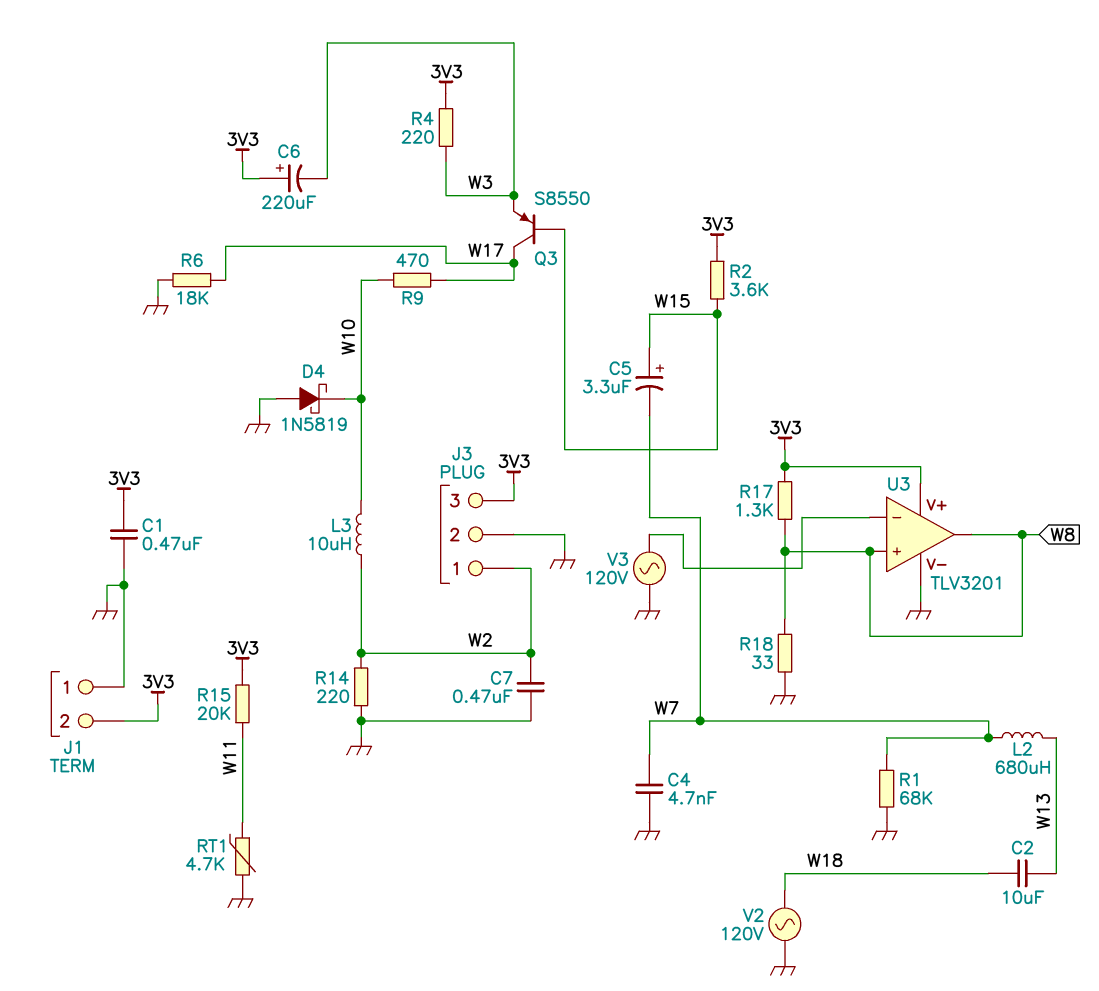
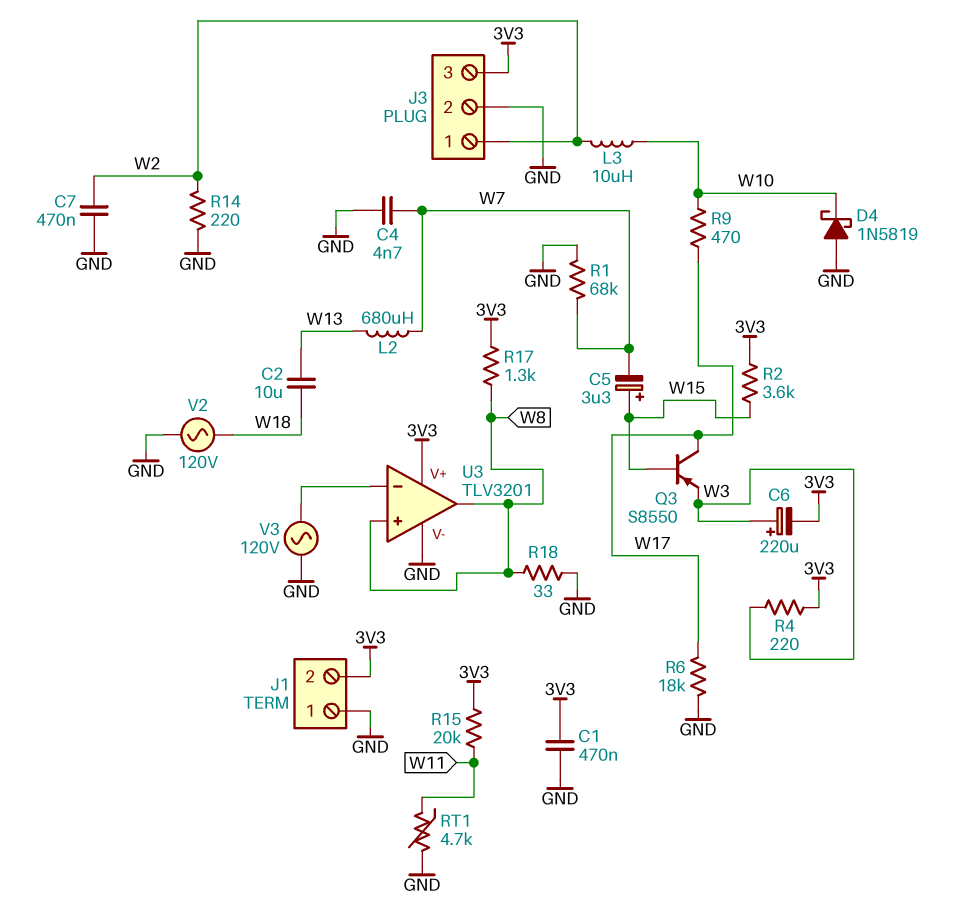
C6: 220uF (plus 3V3, minus W3) -> 220uF (plus W3, minus 3V3)

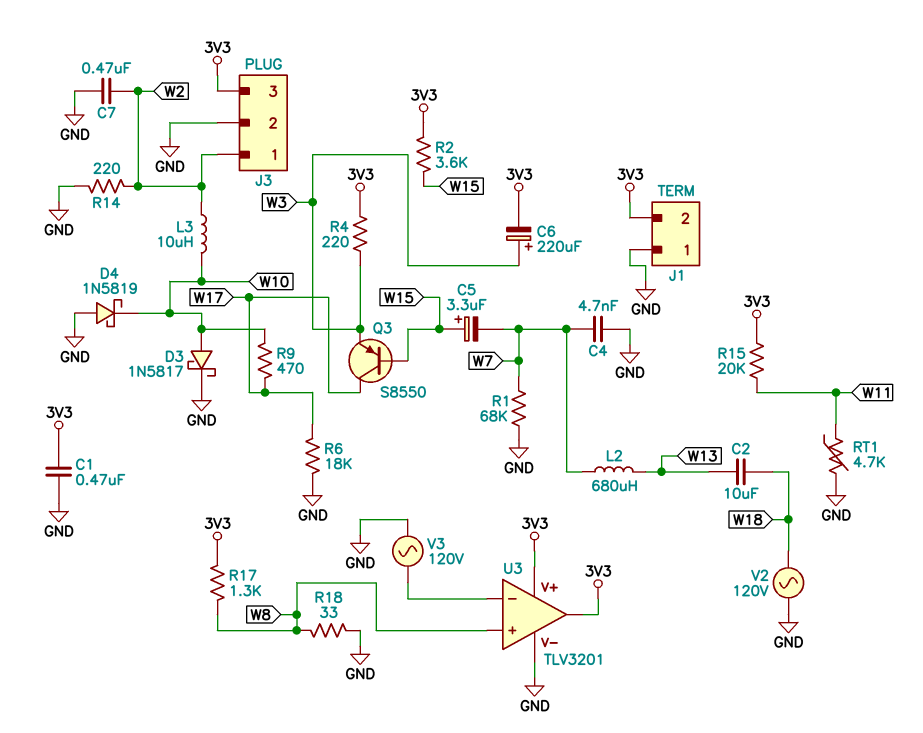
D3: none -> schottky 1N5817 (A W10, K GND)
U3 pin out: W8 -> 3V3

